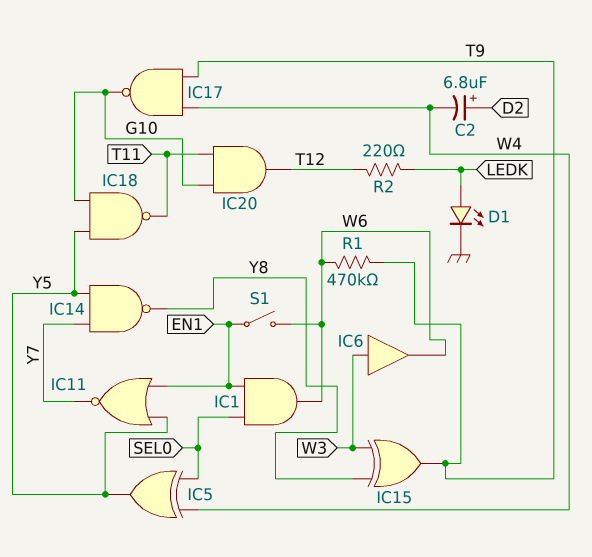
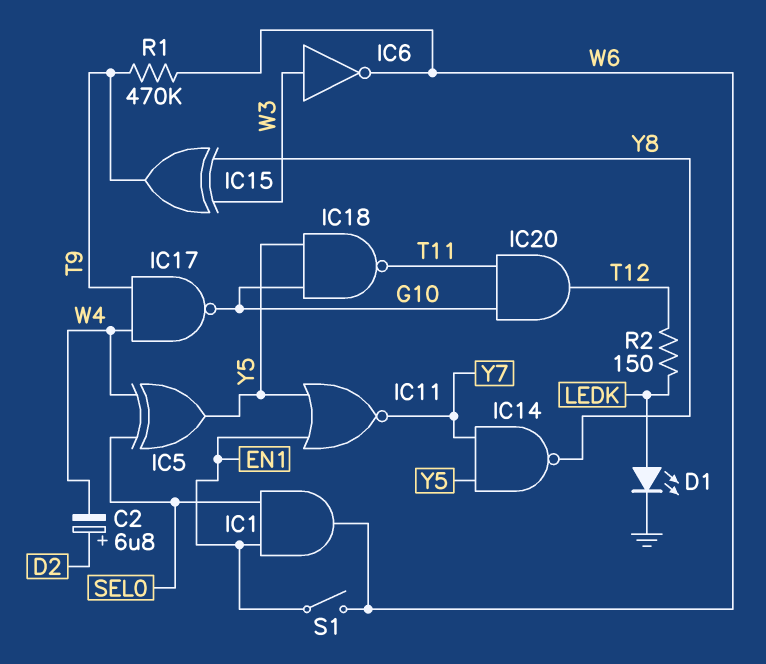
IC6: buffer (in W3, out W6) -> NOT (in W3, out W6)
R2: 220 (LEDK, T12) -> 150 (LEDK, T12)

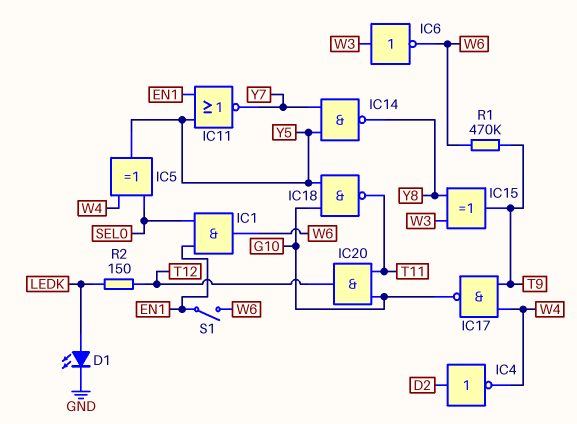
C2: 6.8uF (plus D2, minus W4) -> none
IC4: none -> NOT (in D2, out W4)

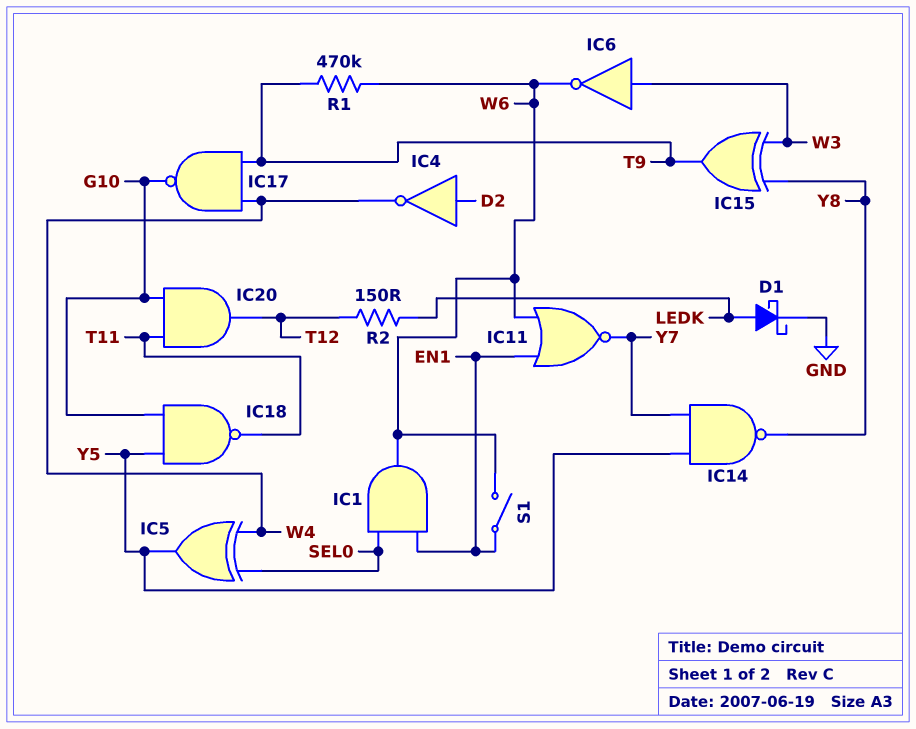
D1: LED (A LEDK, K GND) -> schottky (A LEDK, K GND)
IC11: NOR (in EN1, in Y5, out Y7) -> NOR (in EN1, in W6, out Y7)

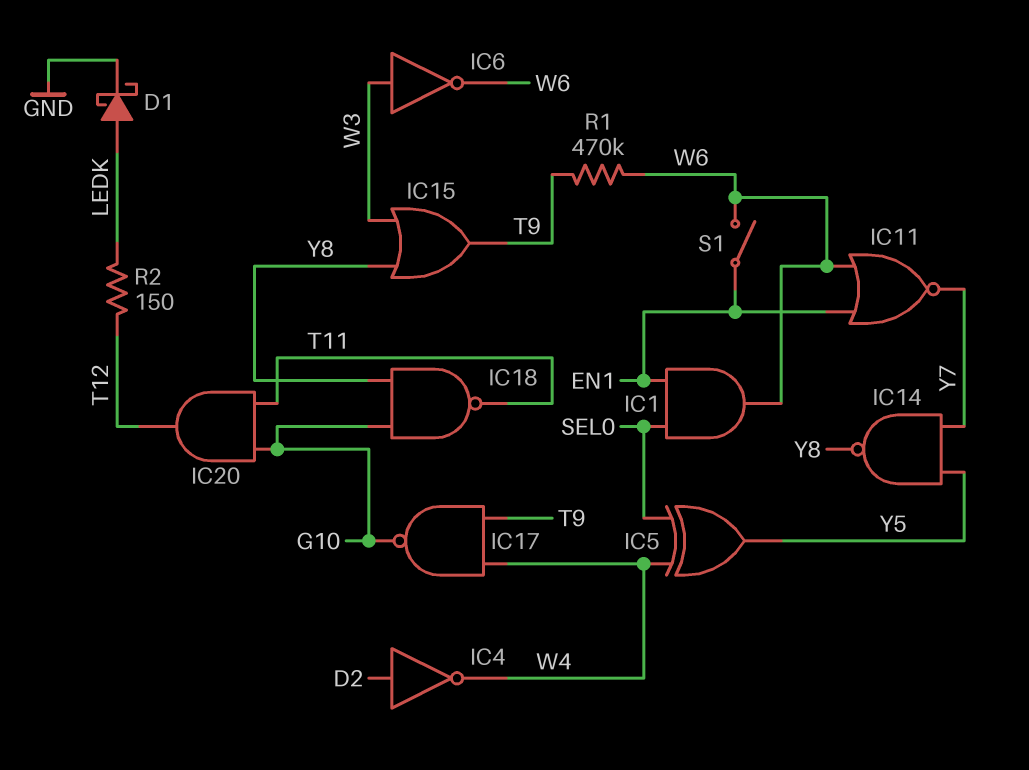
IC15: XOR (in W3, in Y8, out T9) -> OR (in W3, in Y8, out T9)
IC18: NAND (in G10, in Y5, out T11) -> NAND (in G10, in Y8, out T11)

